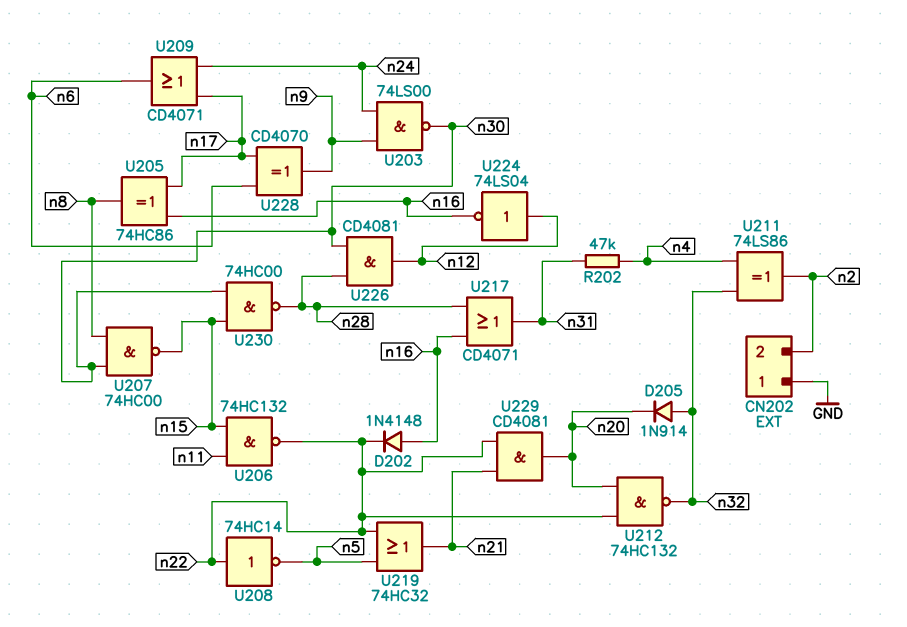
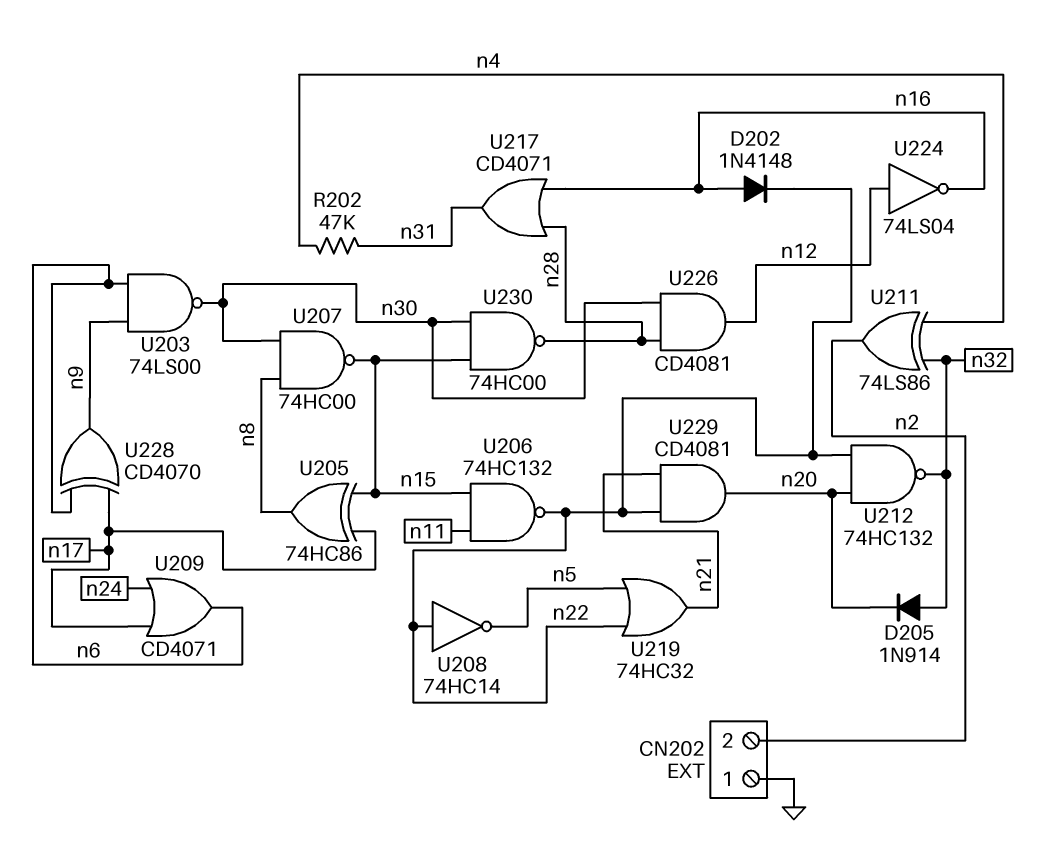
U203: NAND 74LS00 (in n9, in n24, out n30) -> NAND 74LS00 (in n6, in n9, out n30)
U205: XOR 74HC86 (in n16, in n17, out n8) -> XOR 74HC86 (in n15, in n17, out n8)

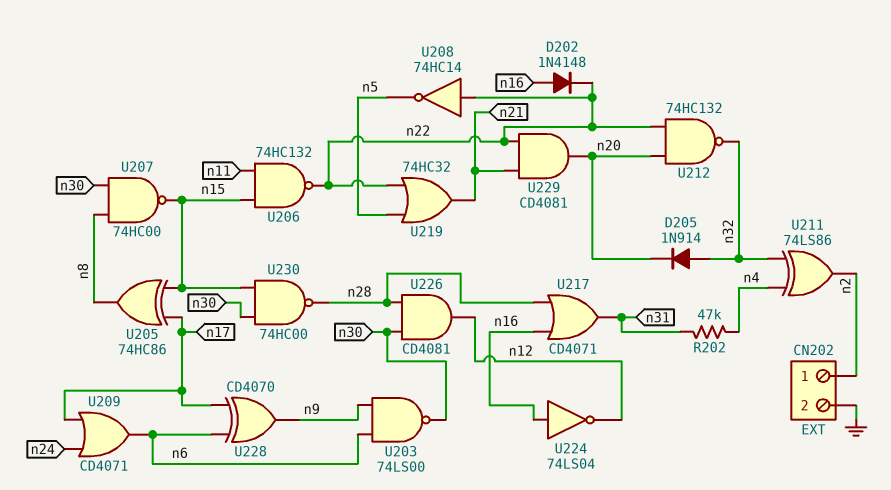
CN202 pin 1: GND -> n2
CN202 pin 2: n2 -> GND
U224: NOT 74LS04 (in n12, out n16) -> NOT 74LS04 (in n16, out n12)

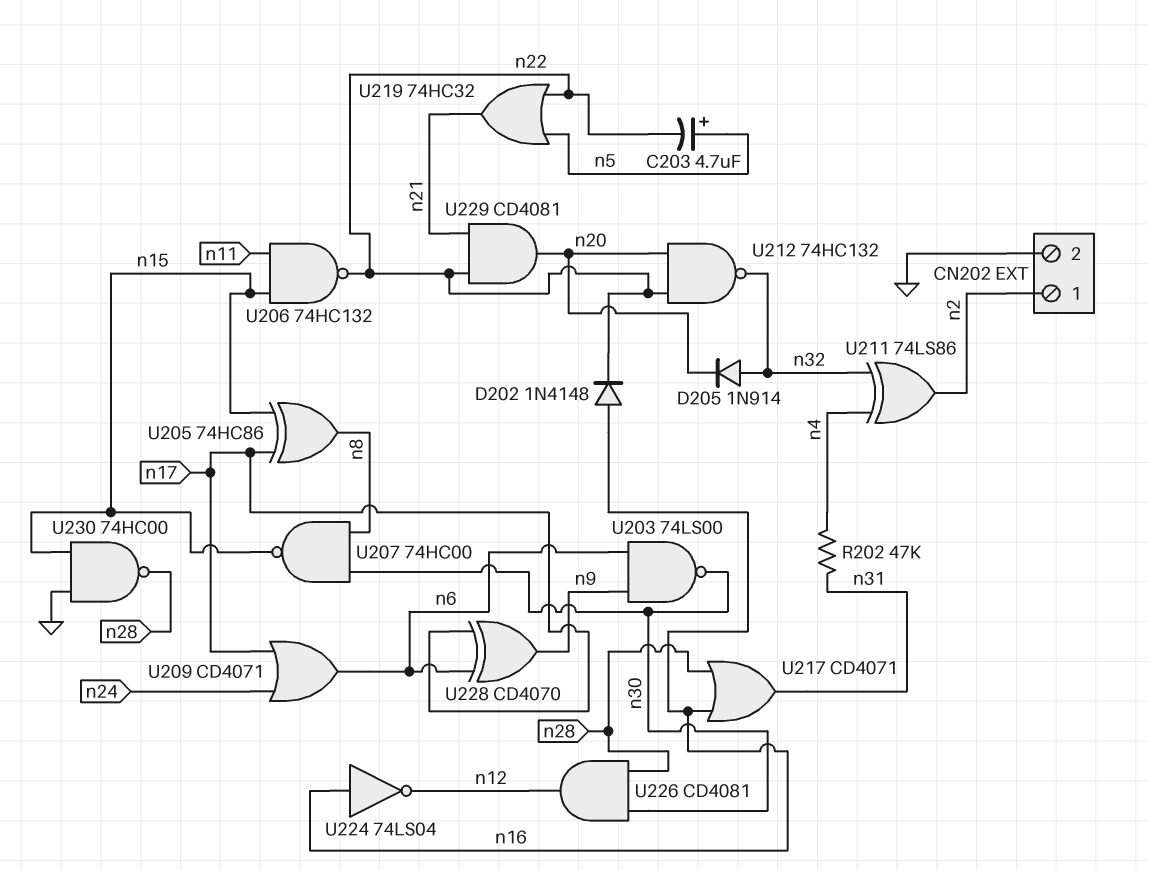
C203: none -> 4.7uF (plus n5, minus n22)
U208: NOT 74HC14 (in n22, out n5) -> none
U230: NAND 74HC00 (in n15, in n30, out n28) -> NAND 74HC00 (in GND, in n15, out n28)

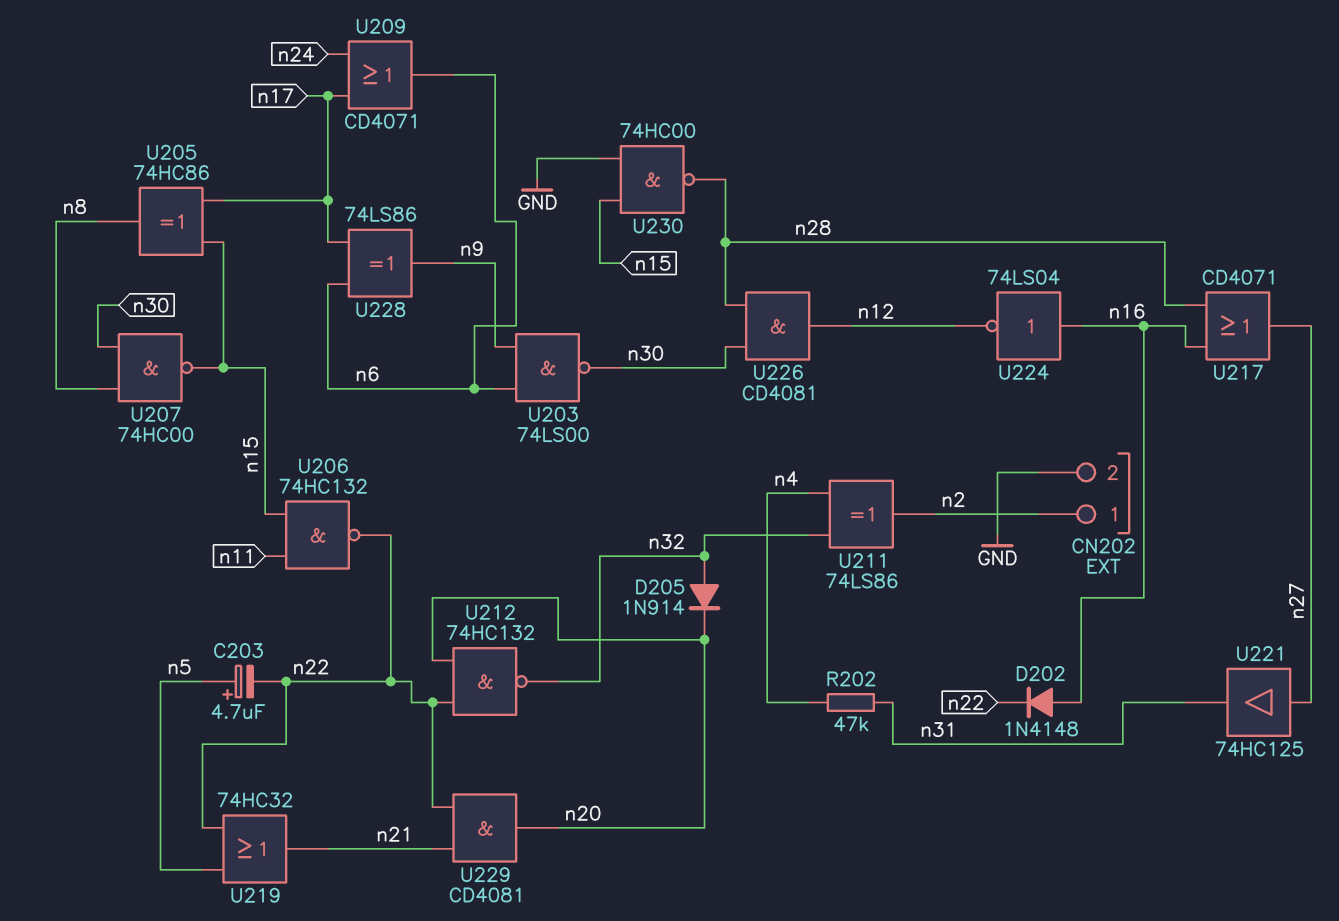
U217: OR CD4071 (in n16, in n28, out n31) -> OR CD4071 (in n16, in n28, out n27)
U221: none -> buffer 74HC125 (in n27, out n31)
U228: XOR CD4070 (in n6, in n17, out n9) -> XOR 74LS86 (in n6, in n17, out n9)

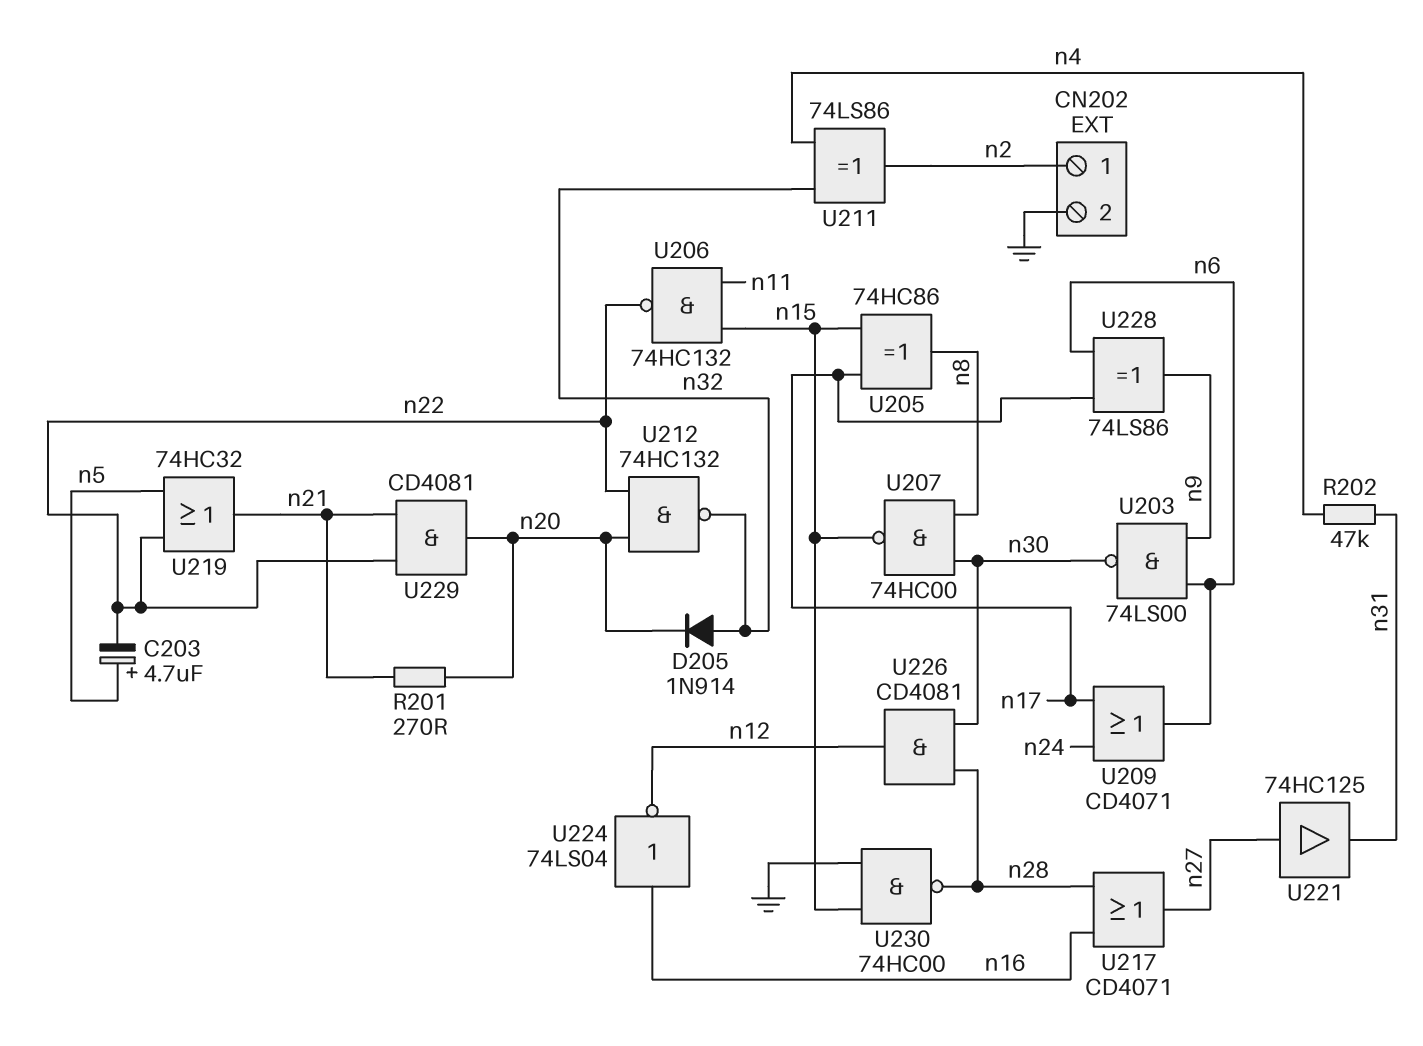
D202: diode 1N4148 (A n16, K n22) -> none
R201: none -> 270 (n20, n21)

